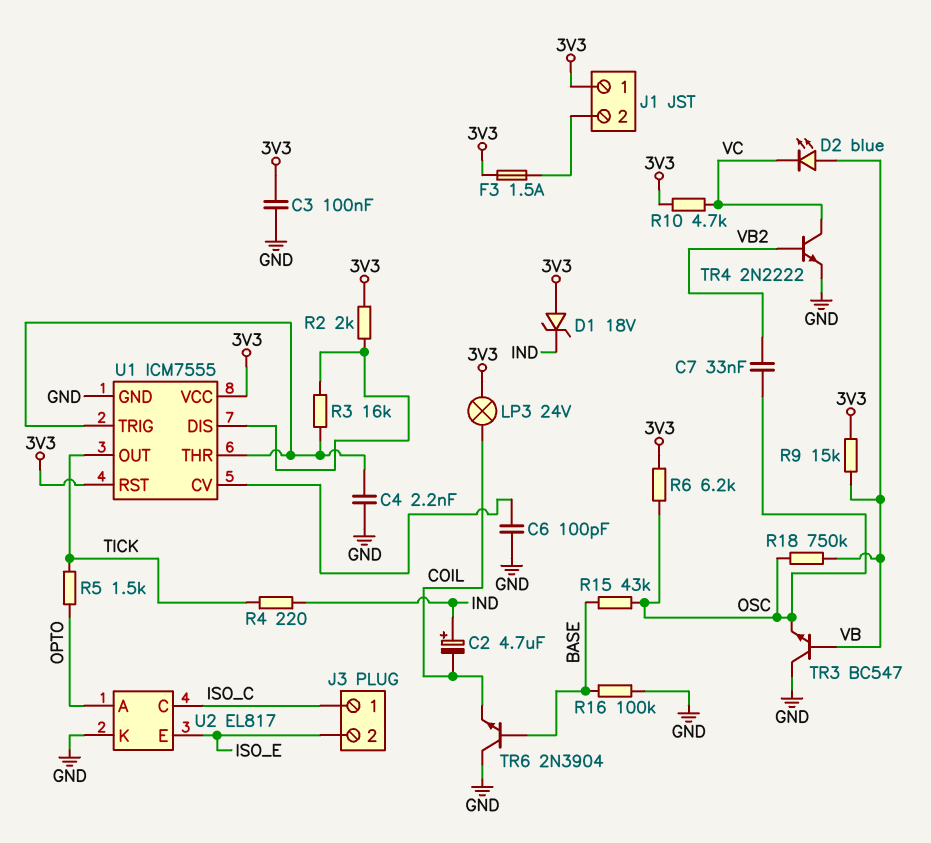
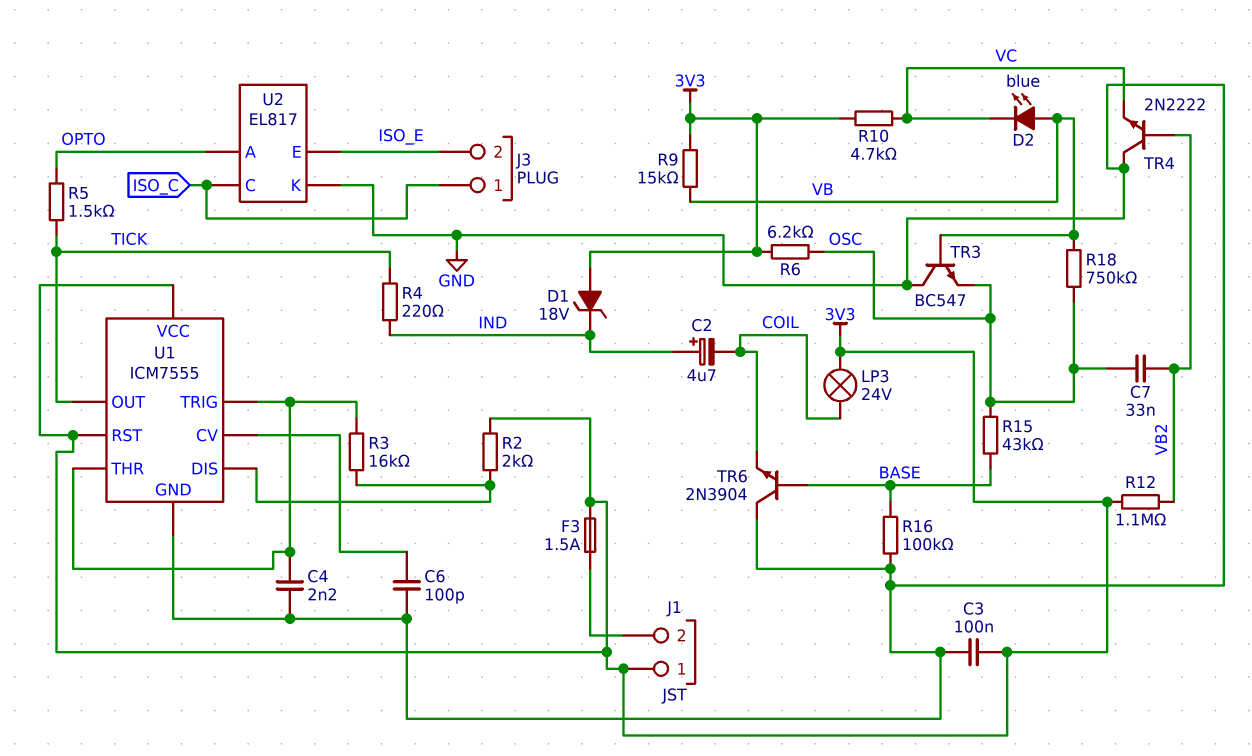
R12: none -> 1.1M (3V3, VB2)
TR4: NPN 2N2222 (B VB2, C VC, E GND) -> NPN 2N2222 (B VB2, C GND, E VC)

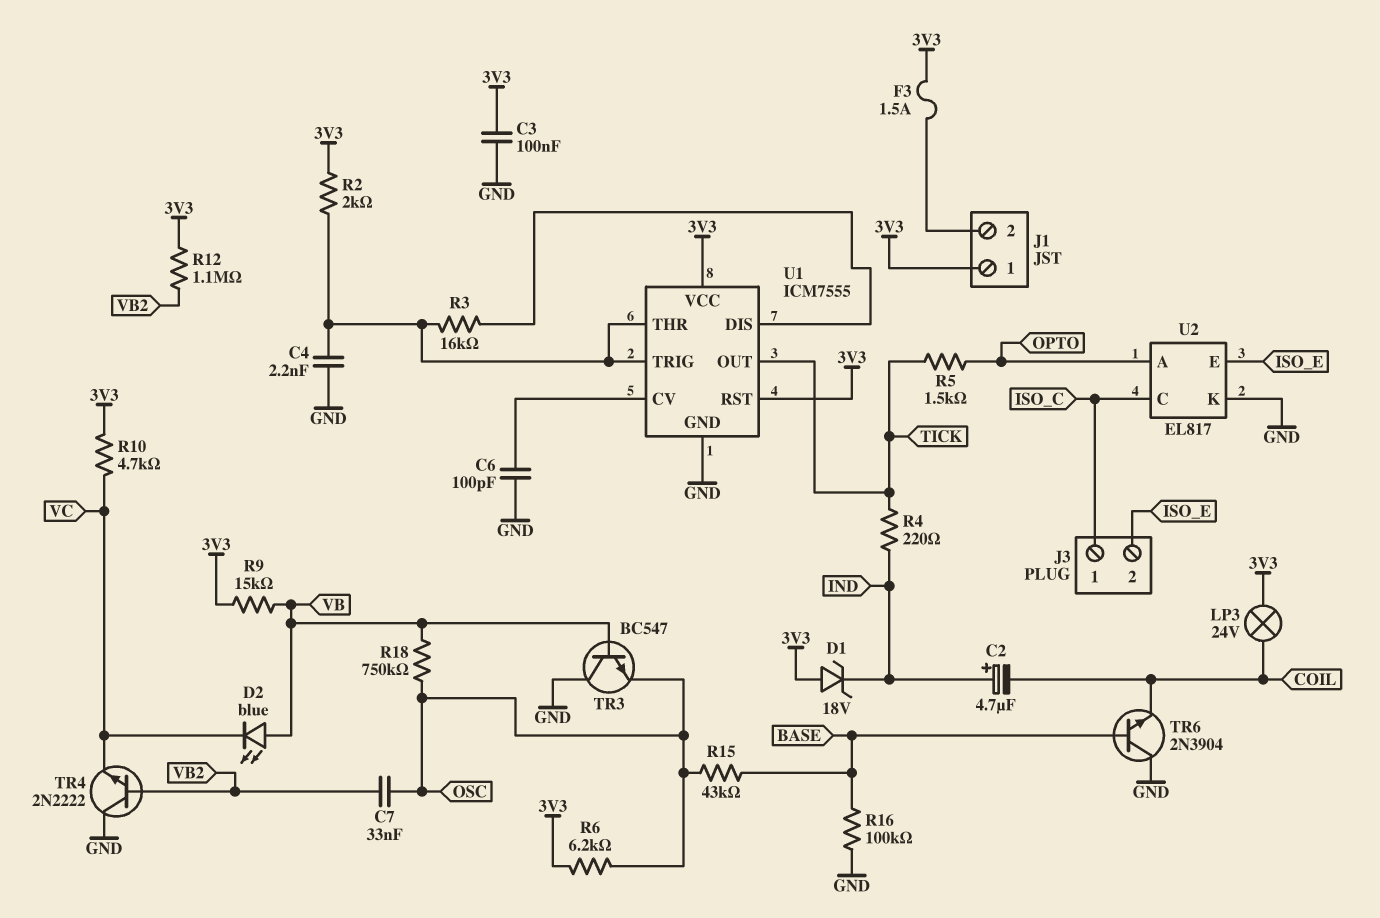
R2: 2k (3V3, U1/DIS) -> 2k (3V3, U1/THR)

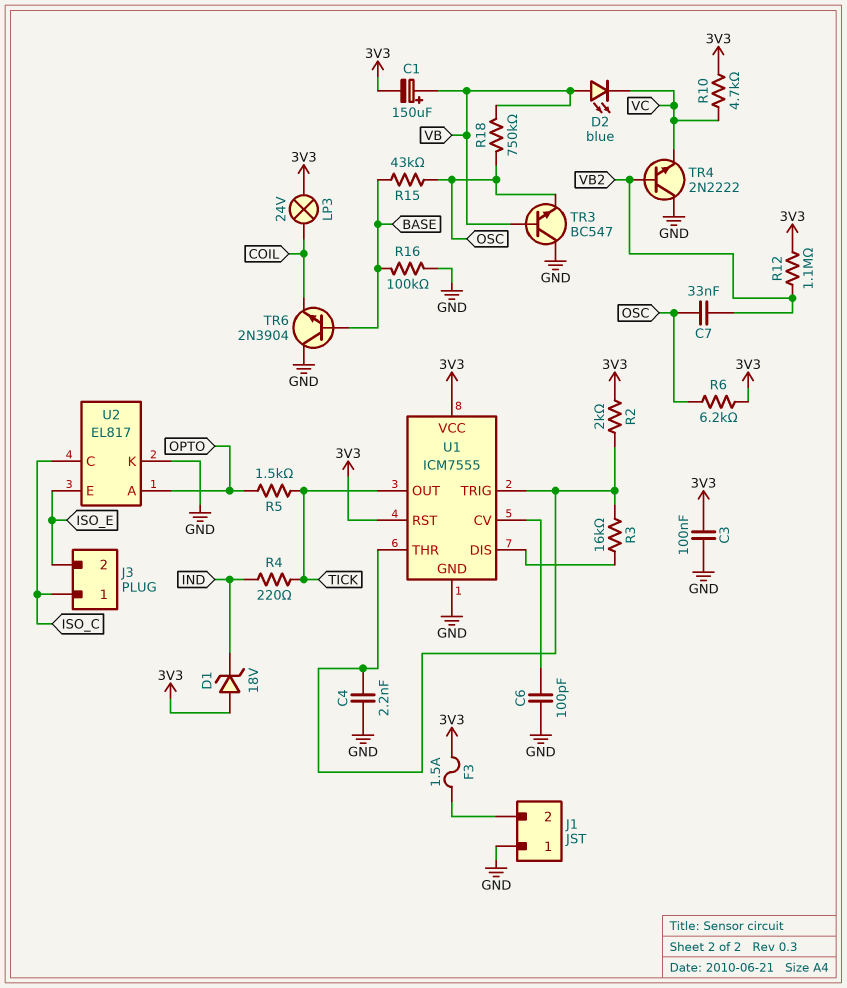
C1: none -> 150uF (plus VB, minus 3V3)
C2: 4.7uF (plus IND, minus COIL) -> none
J1 pin 1: 3V3 -> GND
R9: 15k (3V3, VB) -> none

